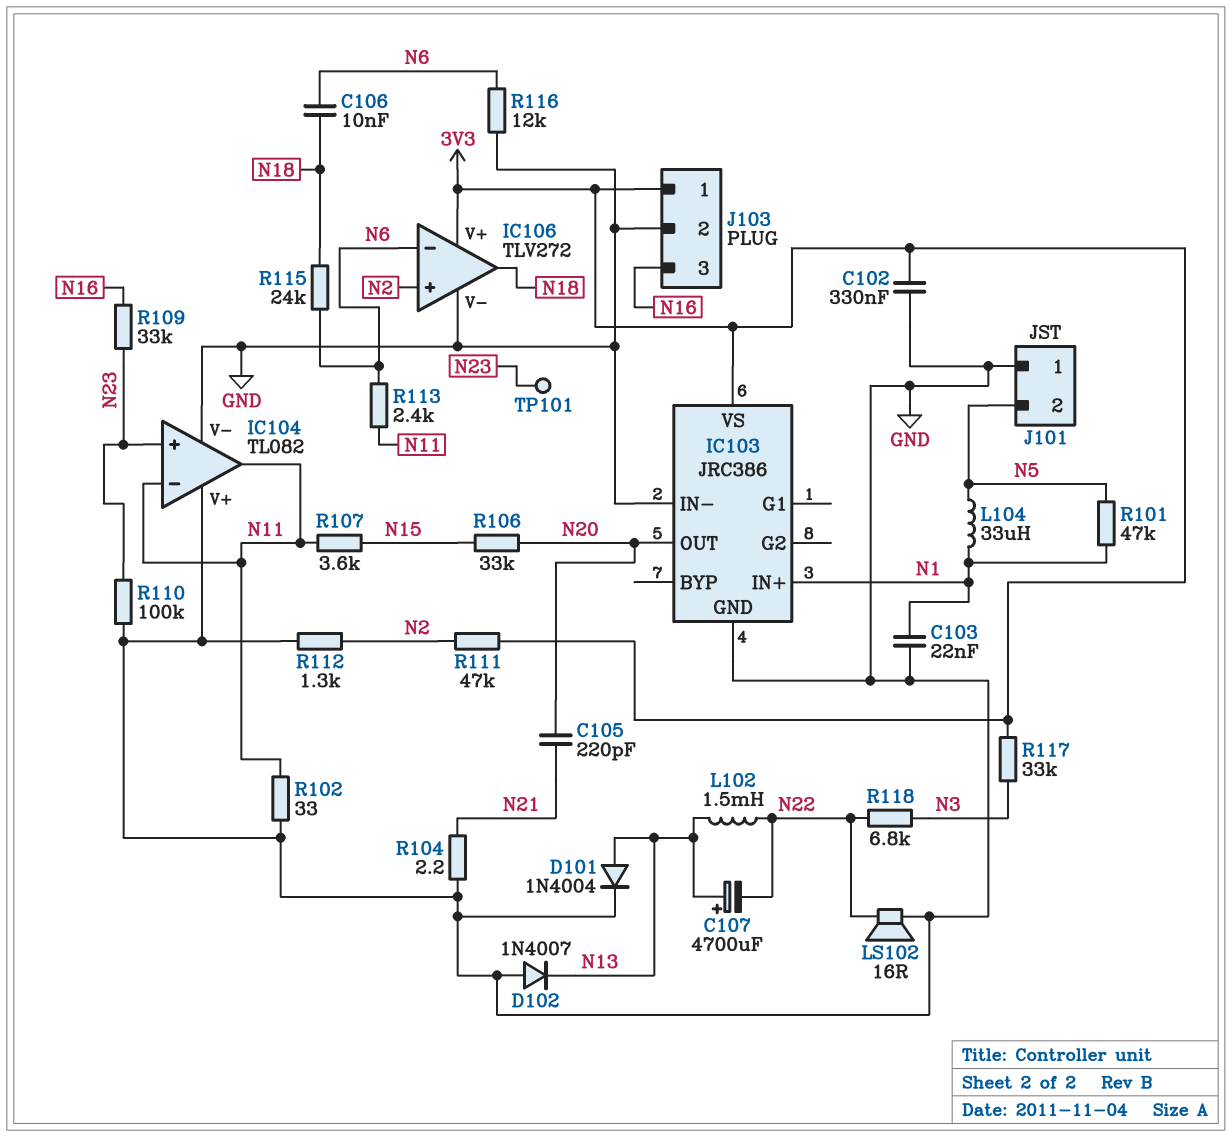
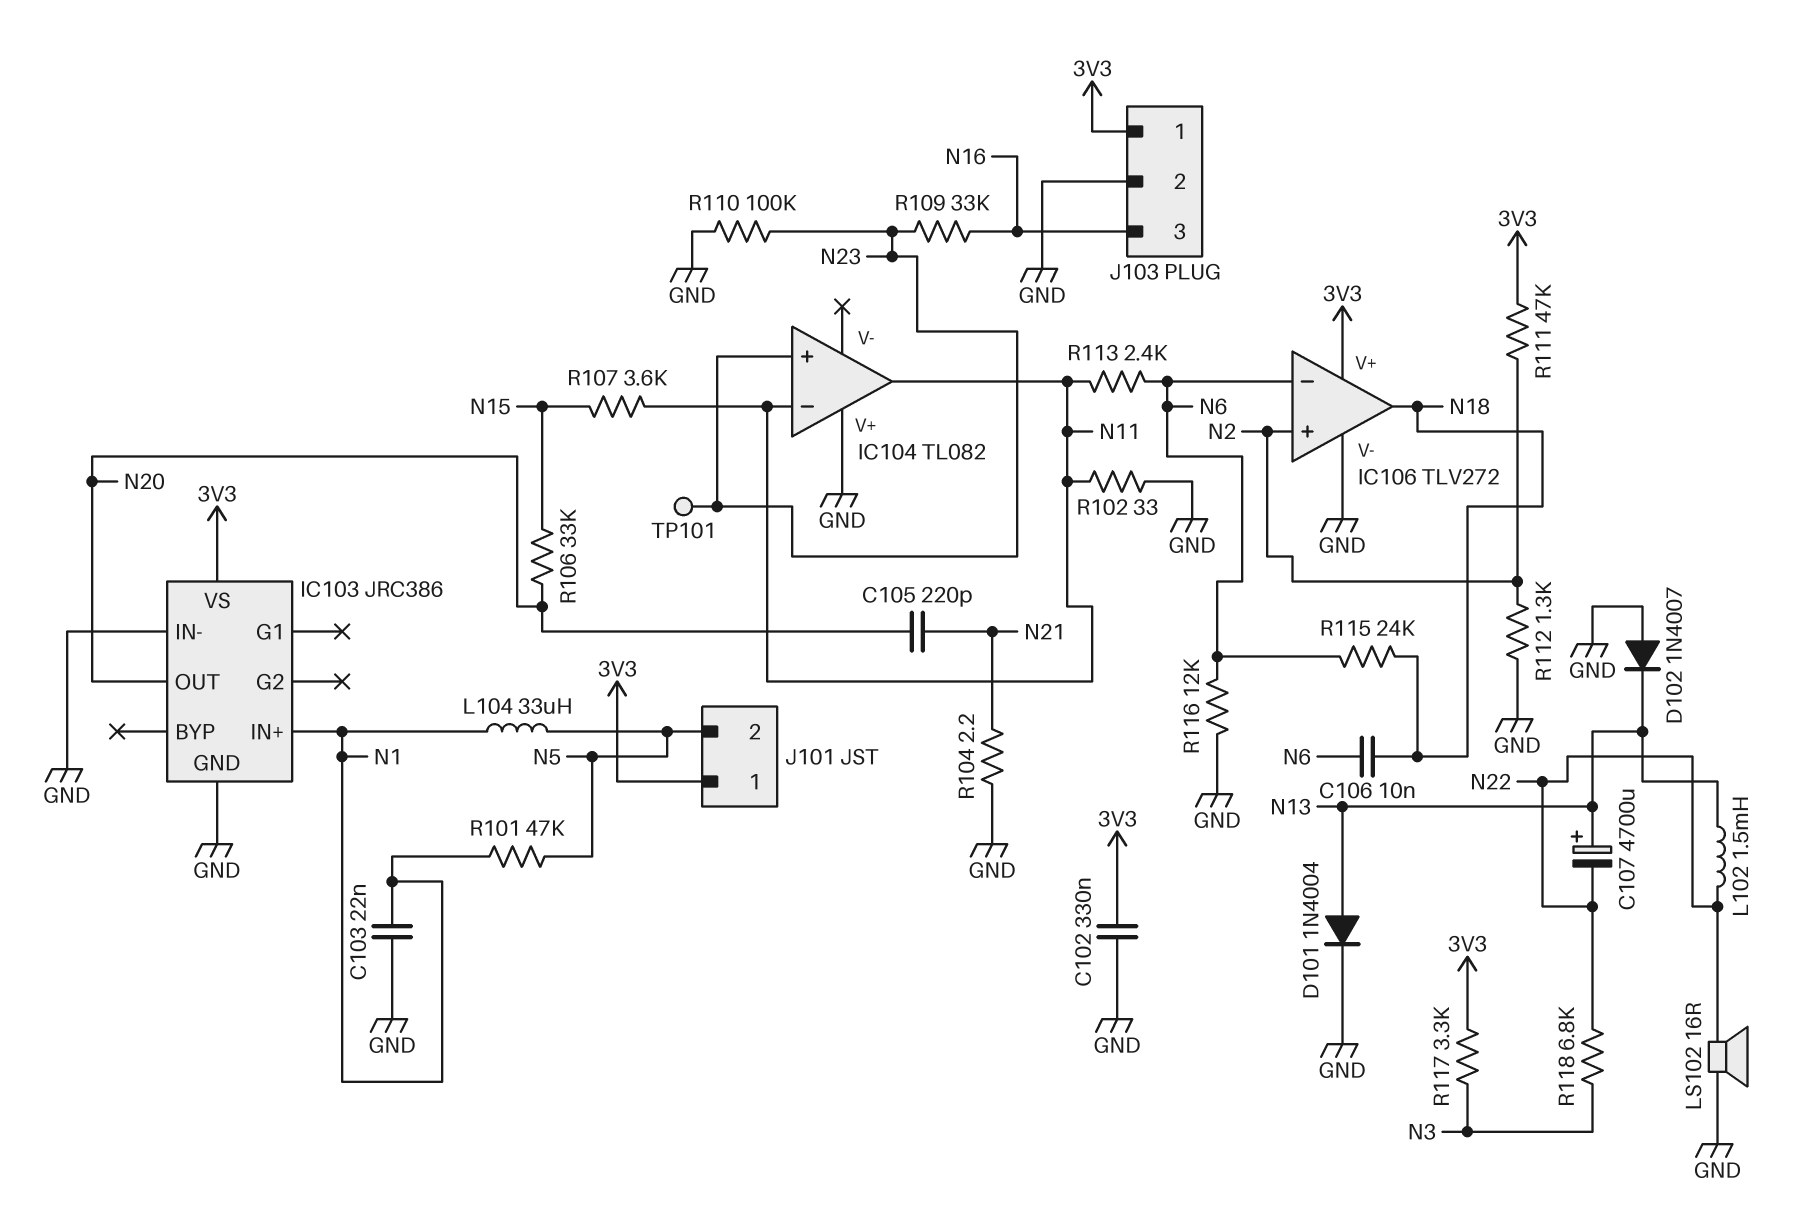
IC104 pin V-: GND -> none
J101 pin 1: GND -> 3V3
R117: 33k (3V3, N3) -> 3.3k (3V3, N3)

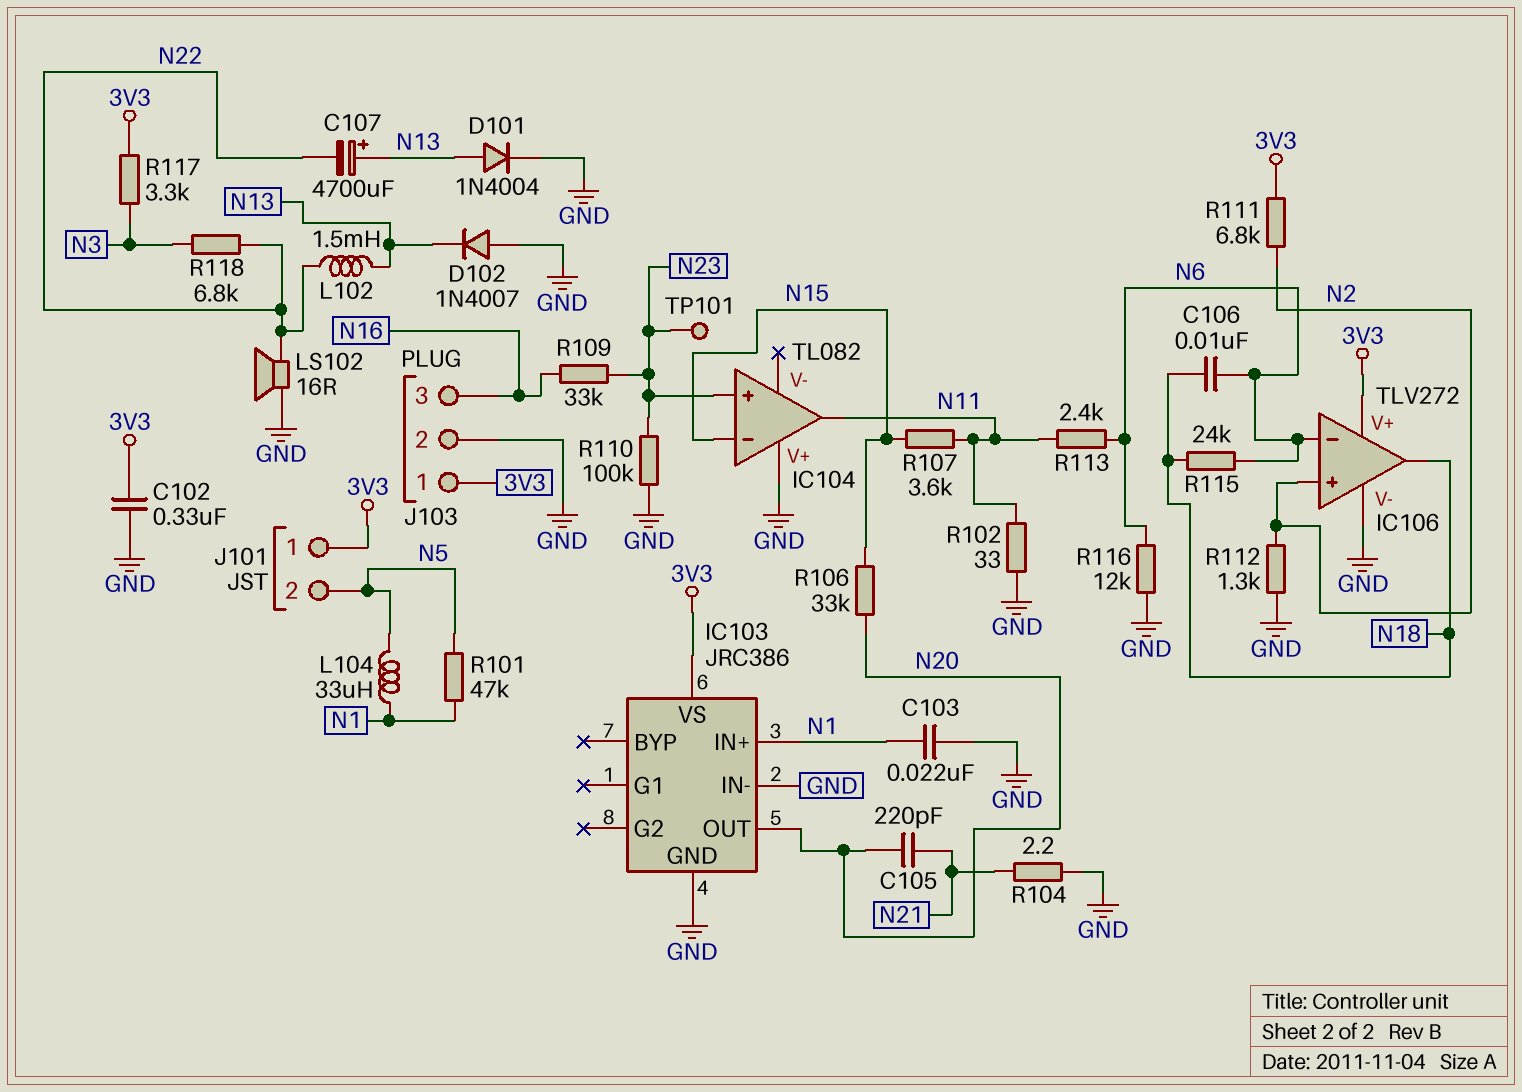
IC104 pin in-: N11 -> N15
R111: 47k (3V3, N2) -> 6.8k (3V3, N2)

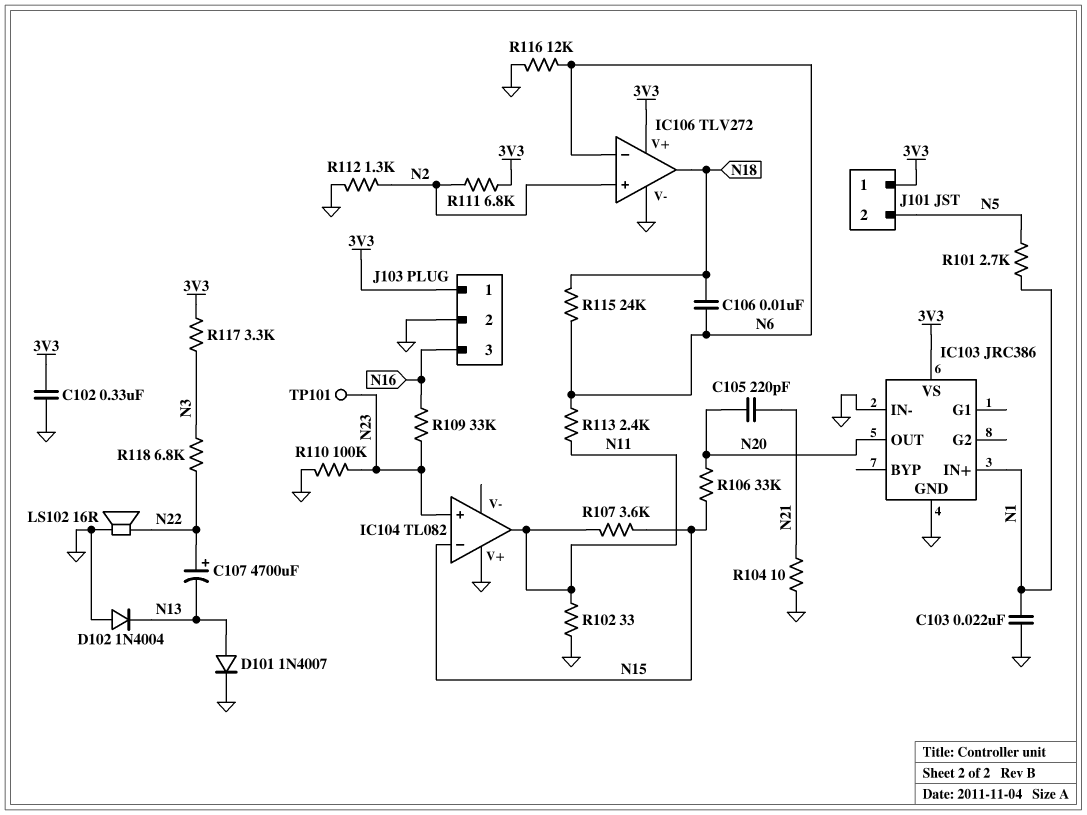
C107: 4700uF (plus N13, minus N22) -> 4700uF (plus N22, minus N13)
D101: diode 1N4004 (A N13, K GND) -> diode 1N4007 (A N13, K GND)
D102: diode 1N4007 (A GND, K N13) -> diode 1N4004 (A GND, K N13)
L102: 1.5mH (N13, N22) -> none
L104: 33uH (N1, N5) -> none
R101: 47k (N1, N5) -> 2.7k (N1, N5)
R104: 2.2 (GND, N21) -> 10 (GND, N21)

